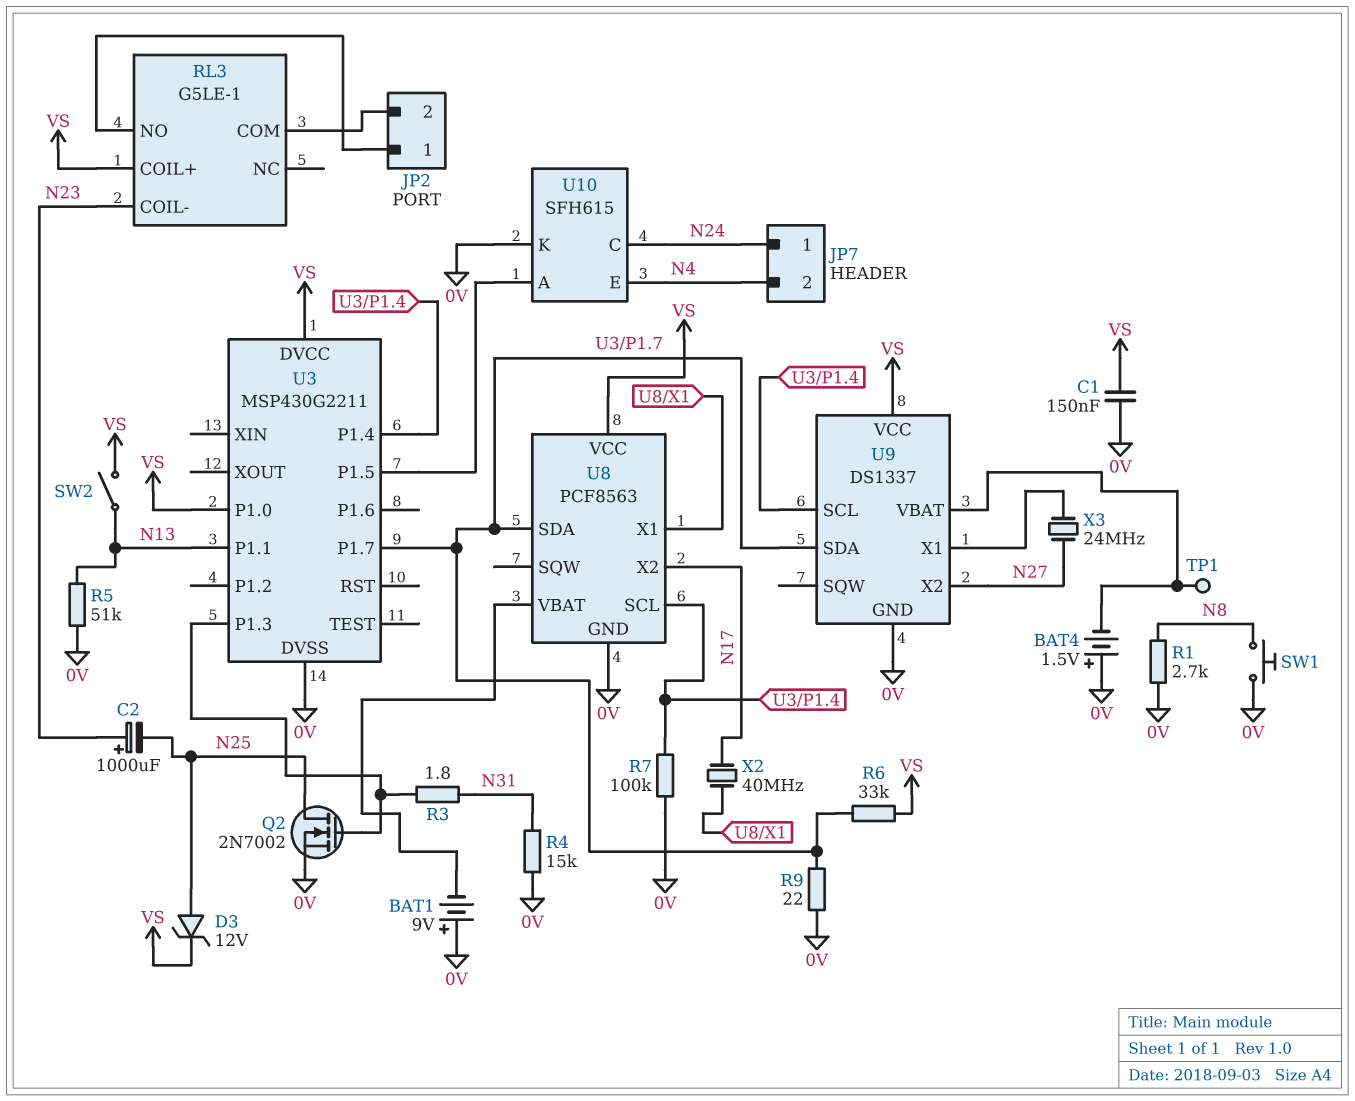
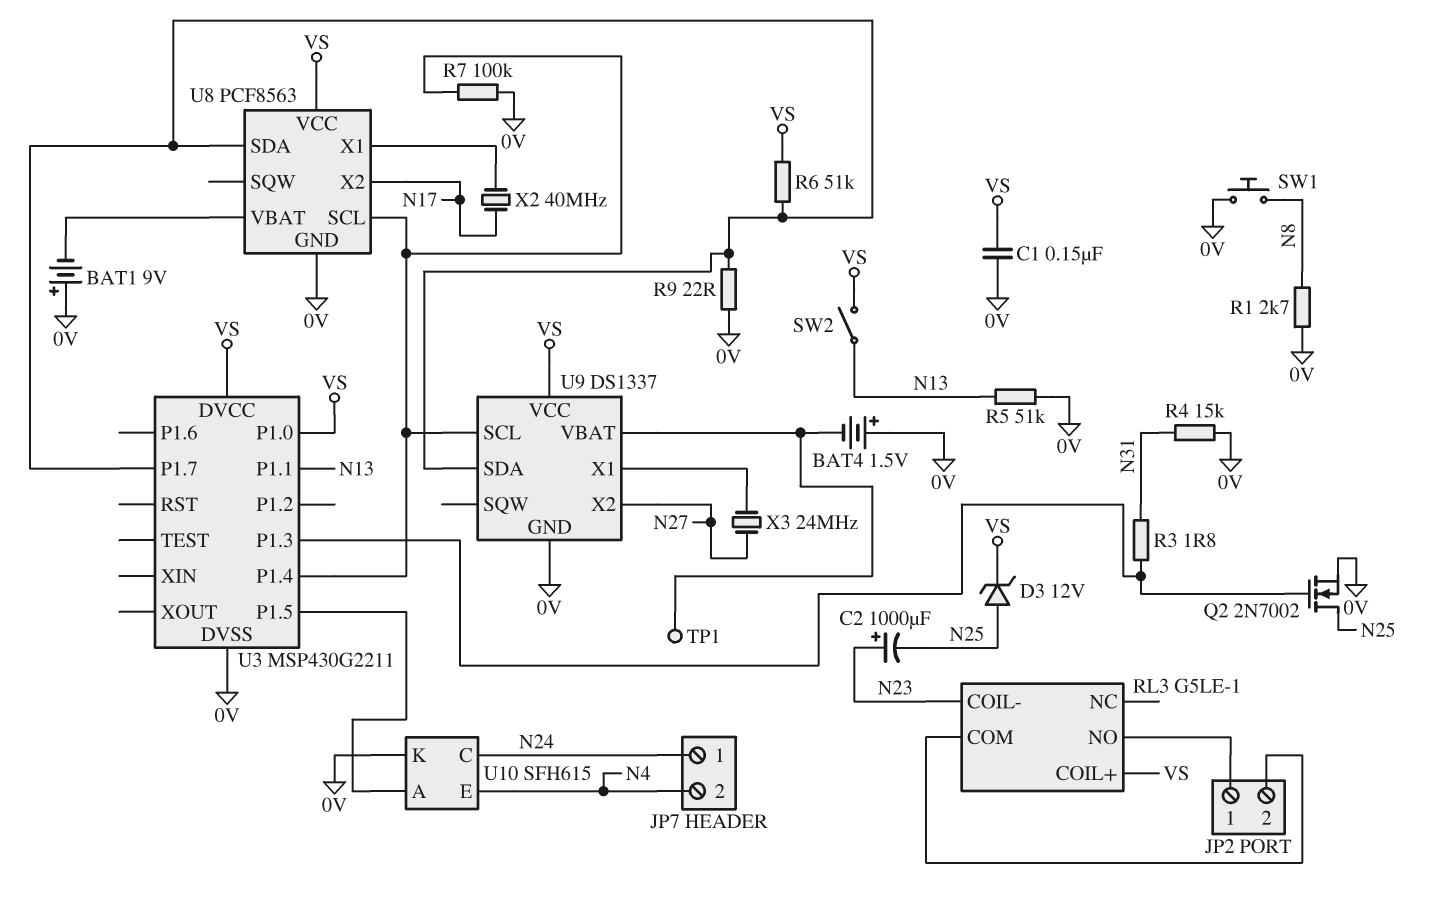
R6: 33k (U3/P1.7, VS) -> 51k (U3/P1.7, VS)

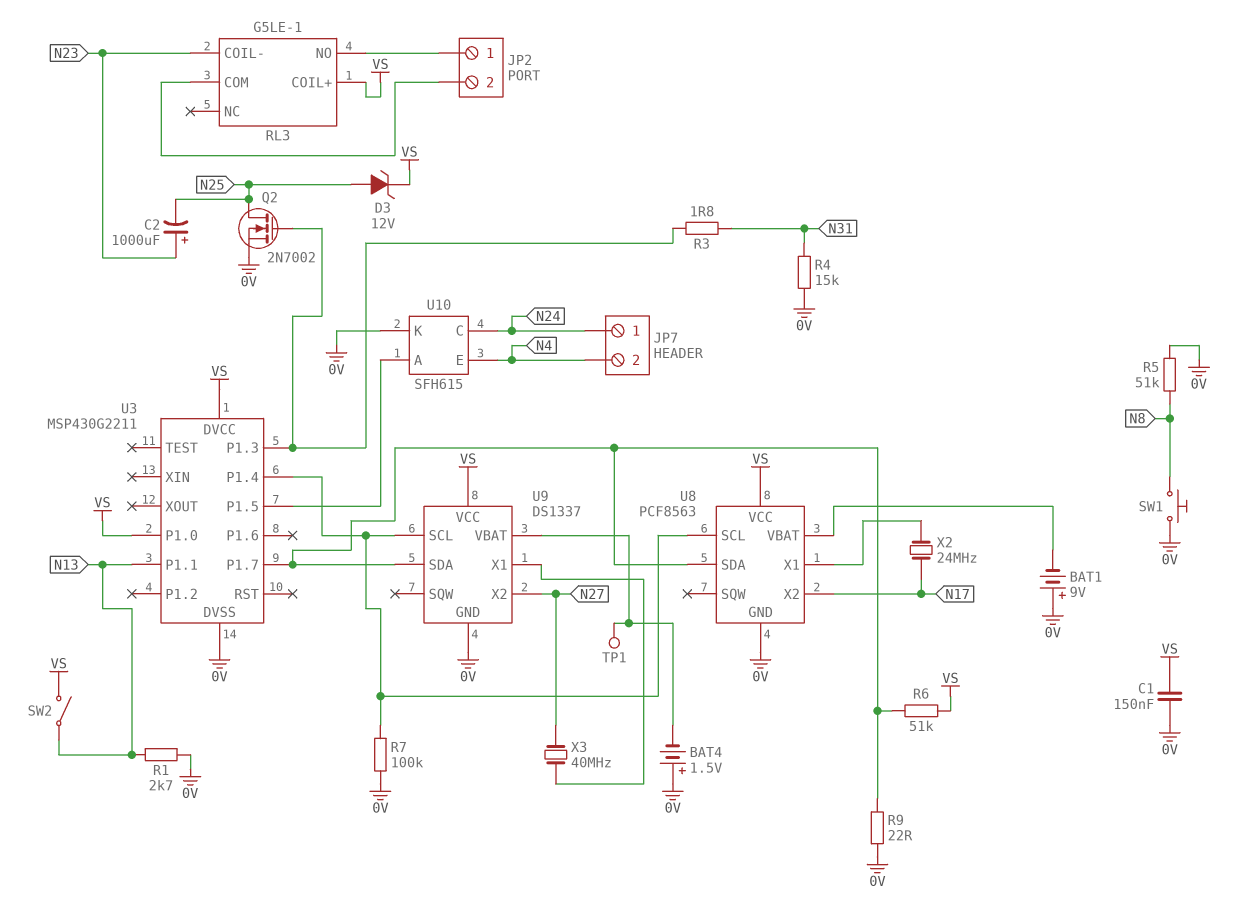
R1: 2.7k (0V, N8) -> 2.7k (0V, N13)
R5: 51k (0V, N13) -> 51k (0V, N8)
X2: 40MHz (N17, U8/X1) -> 24MHz (N17, U8/X1)
X3: 24MHz (N27, U9/X1) -> 40MHz (N27, U9/X1)

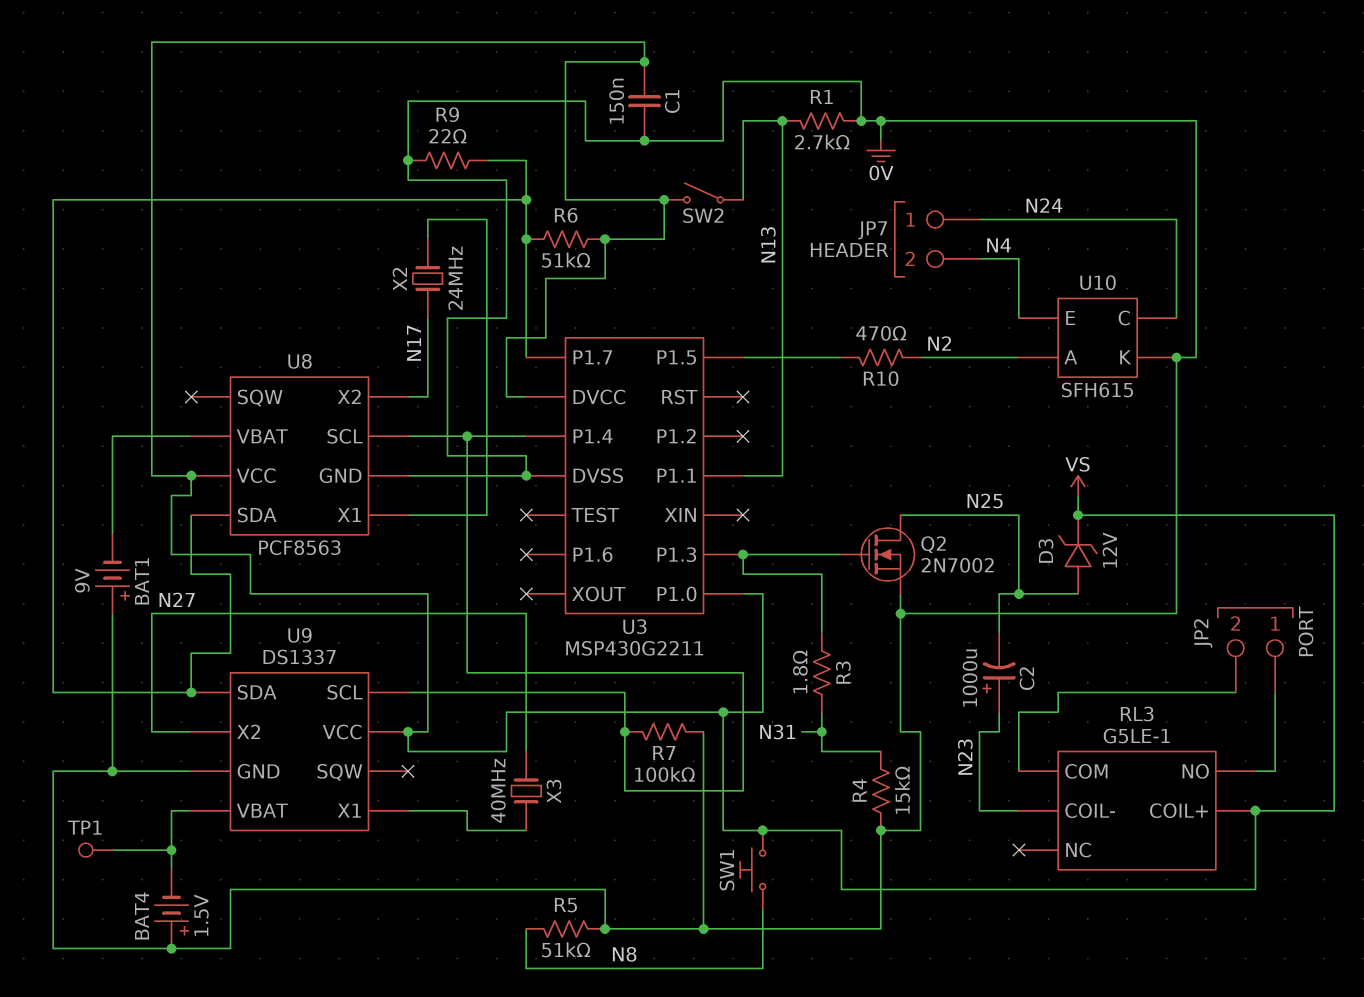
R10: none -> 470 (N2, U3/P1.5)
SW1: button (0V, N8) -> button (N8, VS)
U10 pin A: U3/P1.5 -> N2

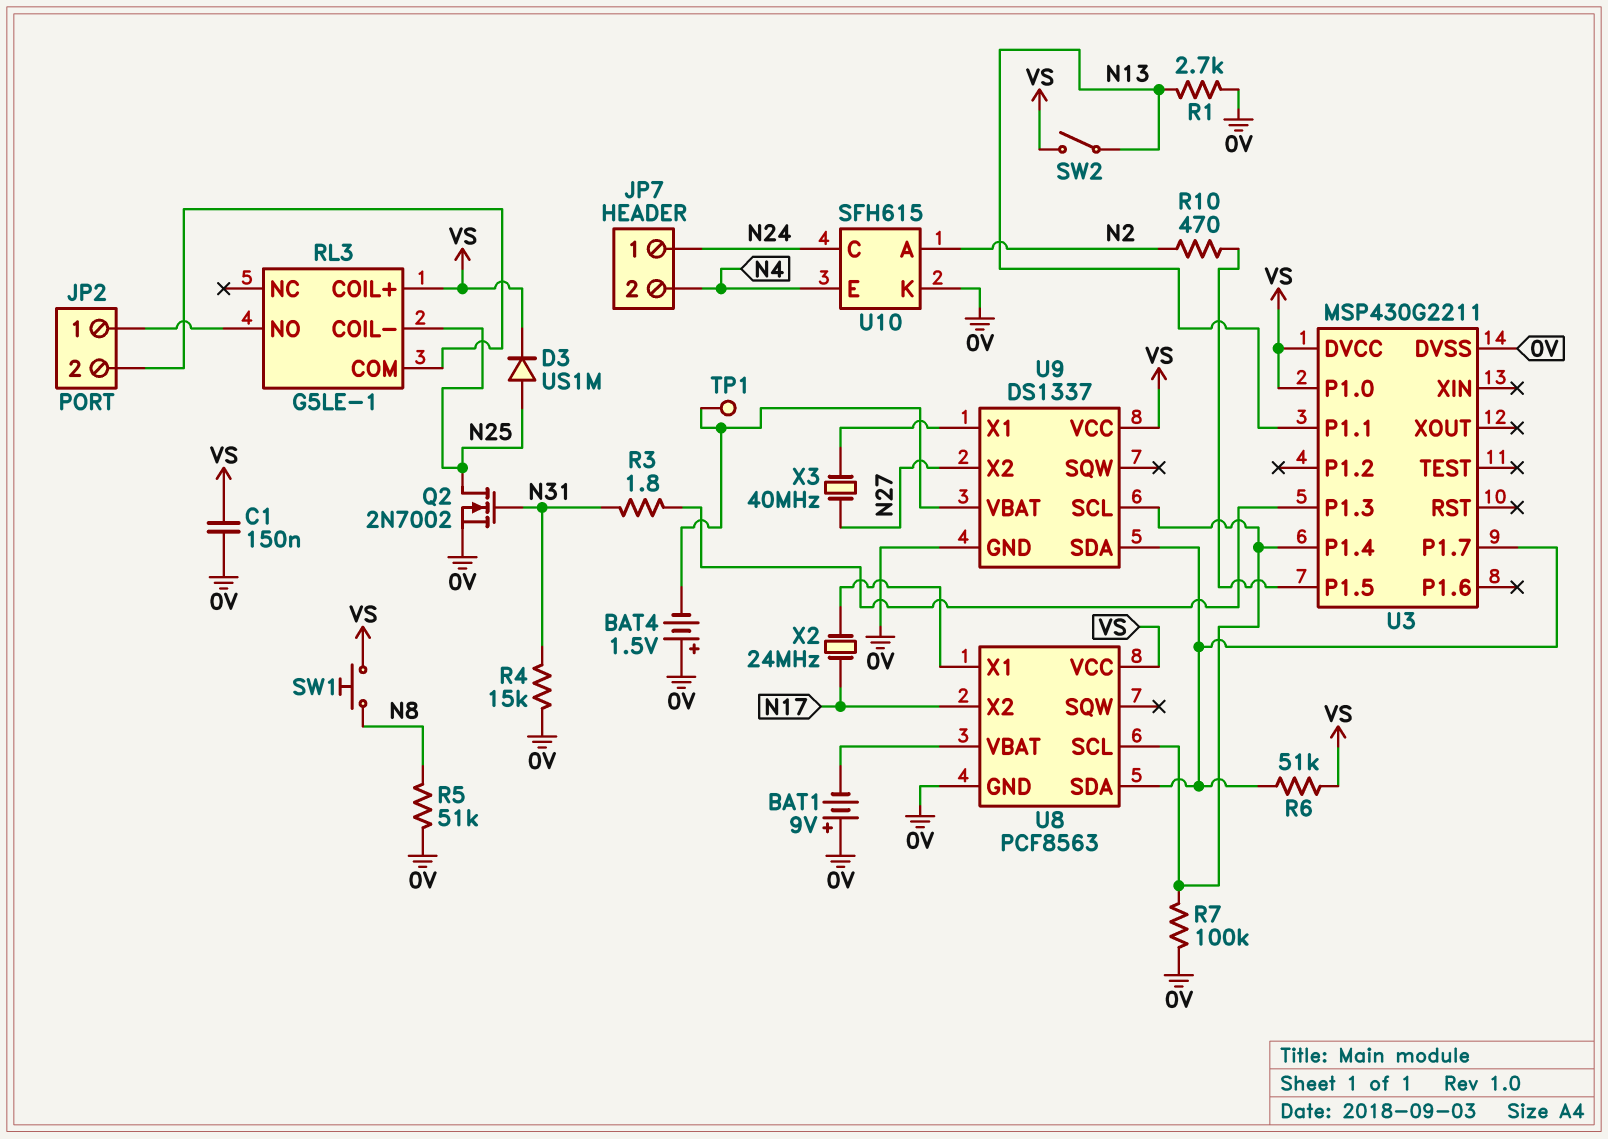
C2: 1000uF (plus N23, minus N25) -> none
D3: zener 12V (A N25, K VS) -> diode US1M (A N25, K VS)
Q2: NMOS 2N7002 (G U3/P1.3, D N25, S 0V) -> NMOS 2N7002 (G N31, D N25, S 0V)
R9: 22 (0V, U3/P1.7) -> none
RL3 pin COIL-: N23 -> N25

